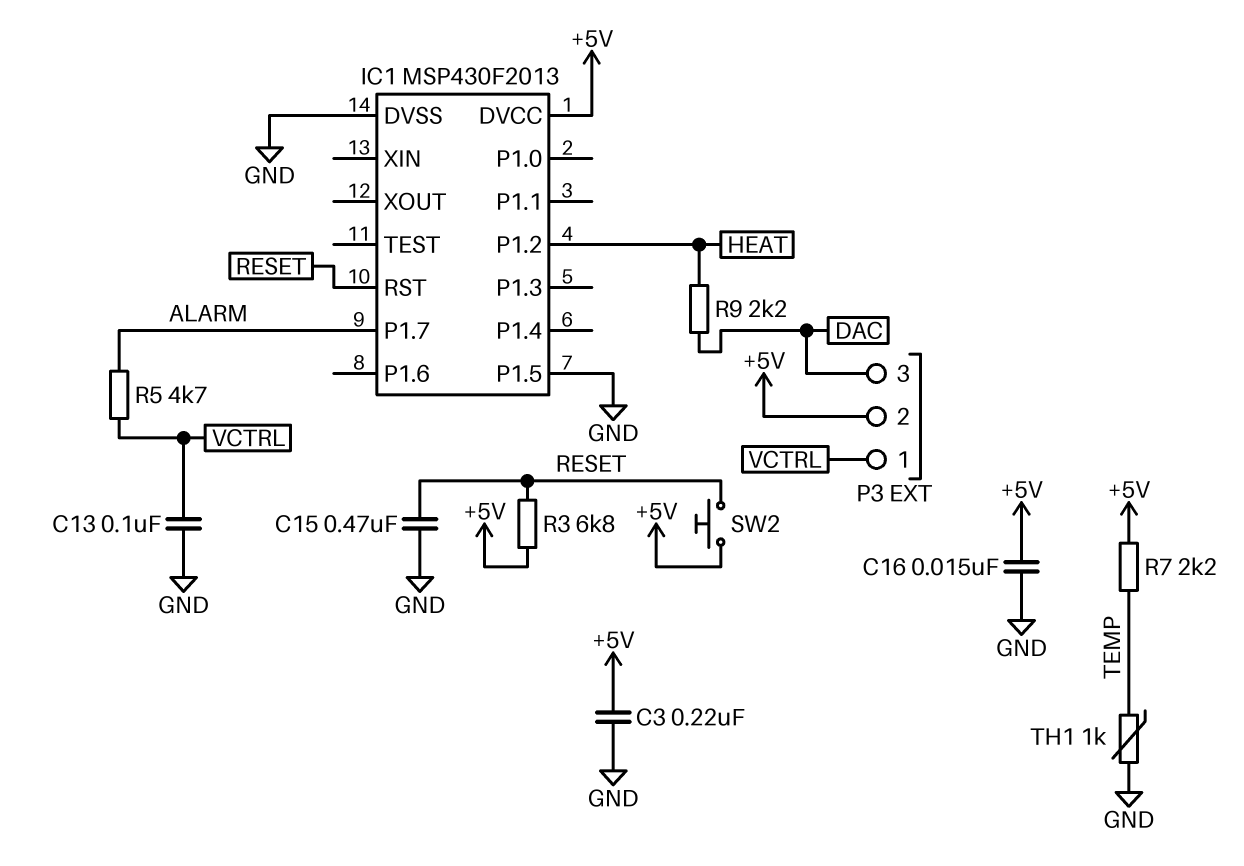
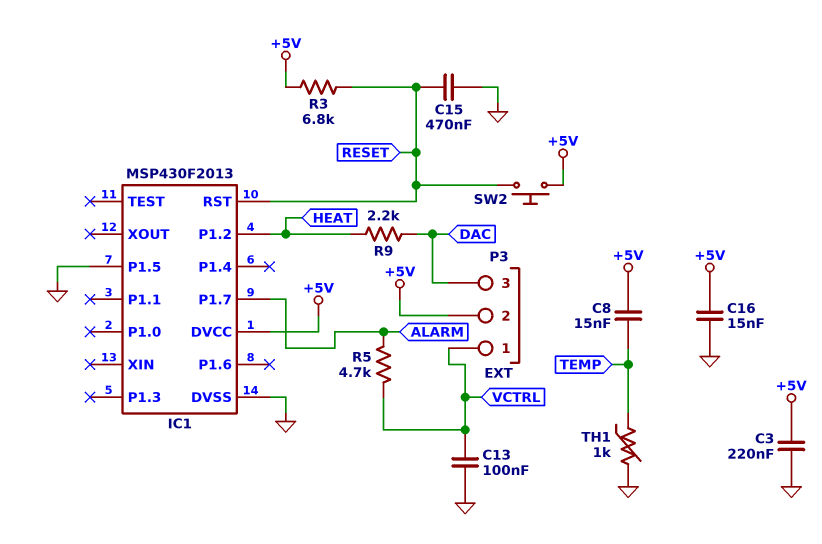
C8: none -> 15nF (+5V, TEMP)
R7: 2.2k (+5V, TEMP) -> none

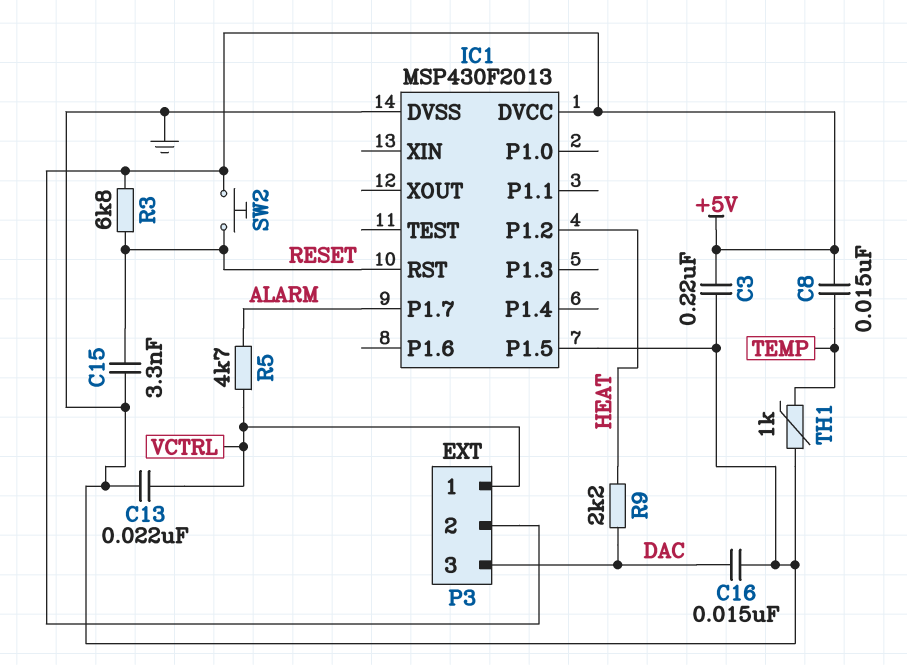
C13: 100nF (GND, VCTRL) -> 22nF (GND, VCTRL)
C15: 470nF (GND, RESET) -> 3.3nF (GND, RESET)
C16: 15nF (+5V, GND) -> 15nF (DAC, GND)

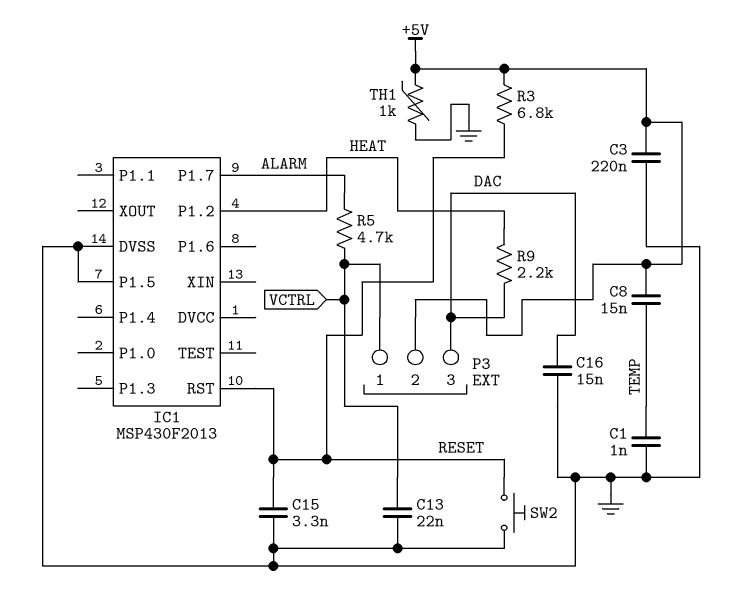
C1: none -> 1nF (GND, TEMP)
IC1 pin DVCC: +5V -> none
SW2: button (+5V, RESET) -> button (GND, RESET)
TH1: 1k (GND, TEMP) -> 1k (+5V, GND)

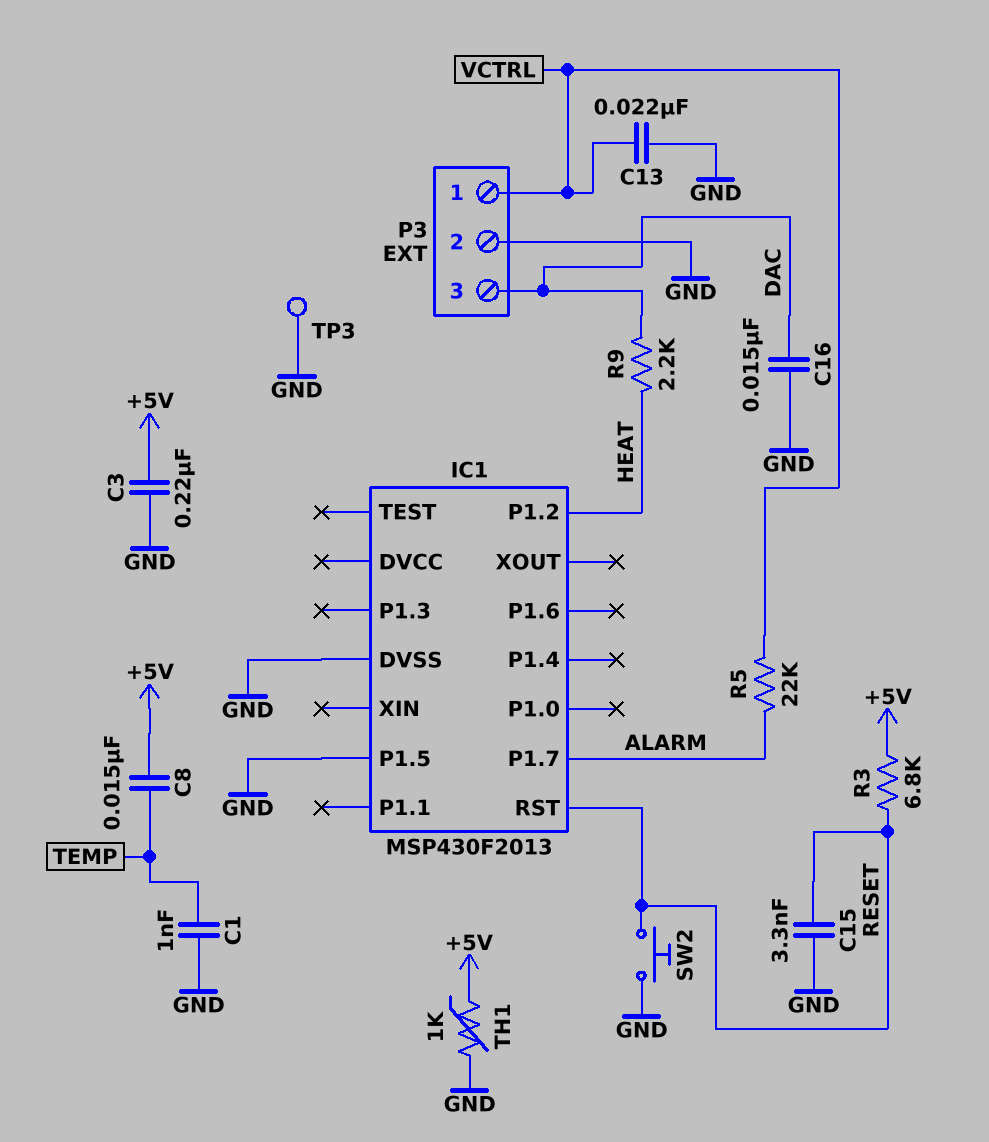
P3 pin 2: +5V -> GND
R5: 4.7k (ALARM, VCTRL) -> 22k (ALARM, VCTRL)
TP3: none -> test point (GND)

